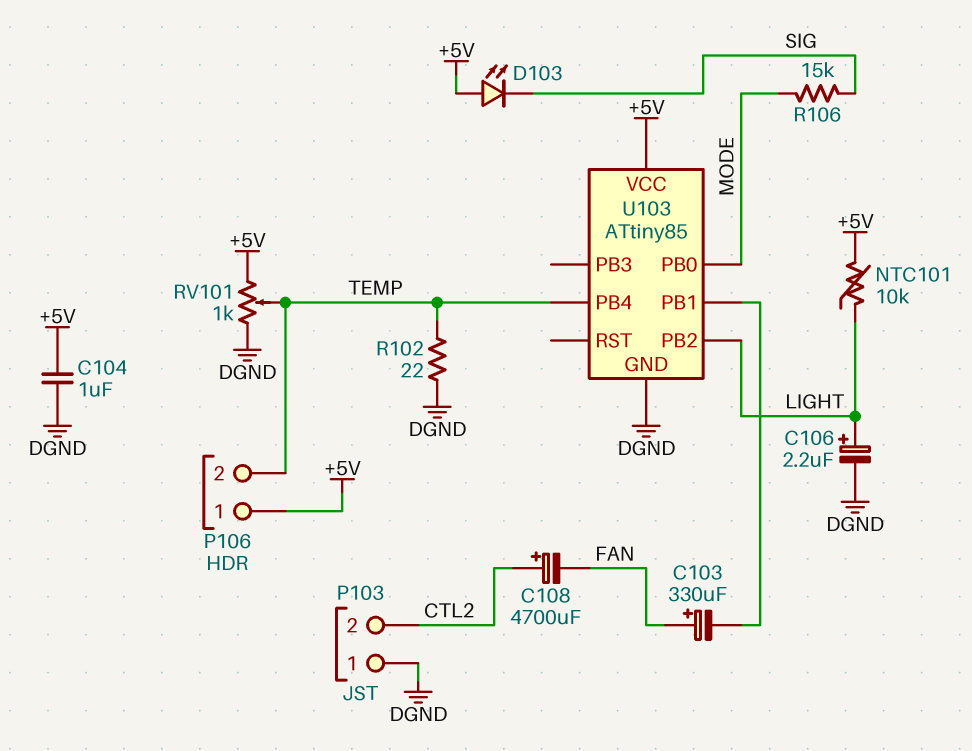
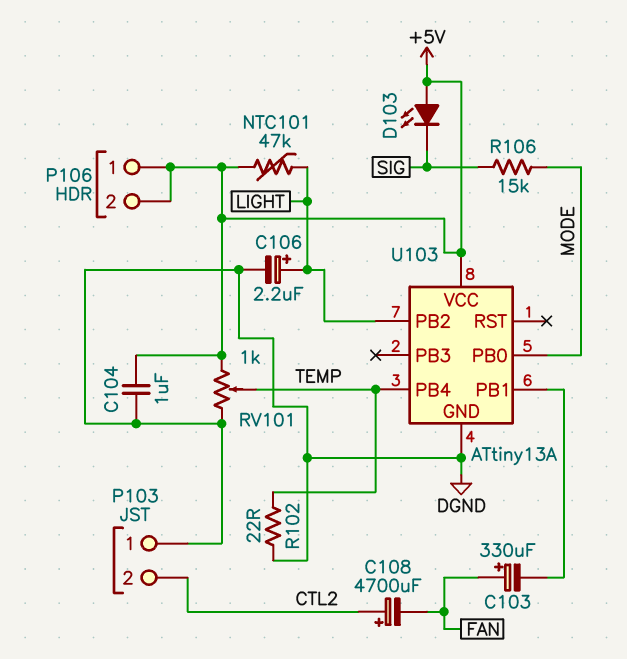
NTC101: 10k (+5V, LIGHT) -> 47k (+5V, LIGHT)
P106 pin 2: TEMP -> +5V
U103: ATtiny85 -> ATtiny13A

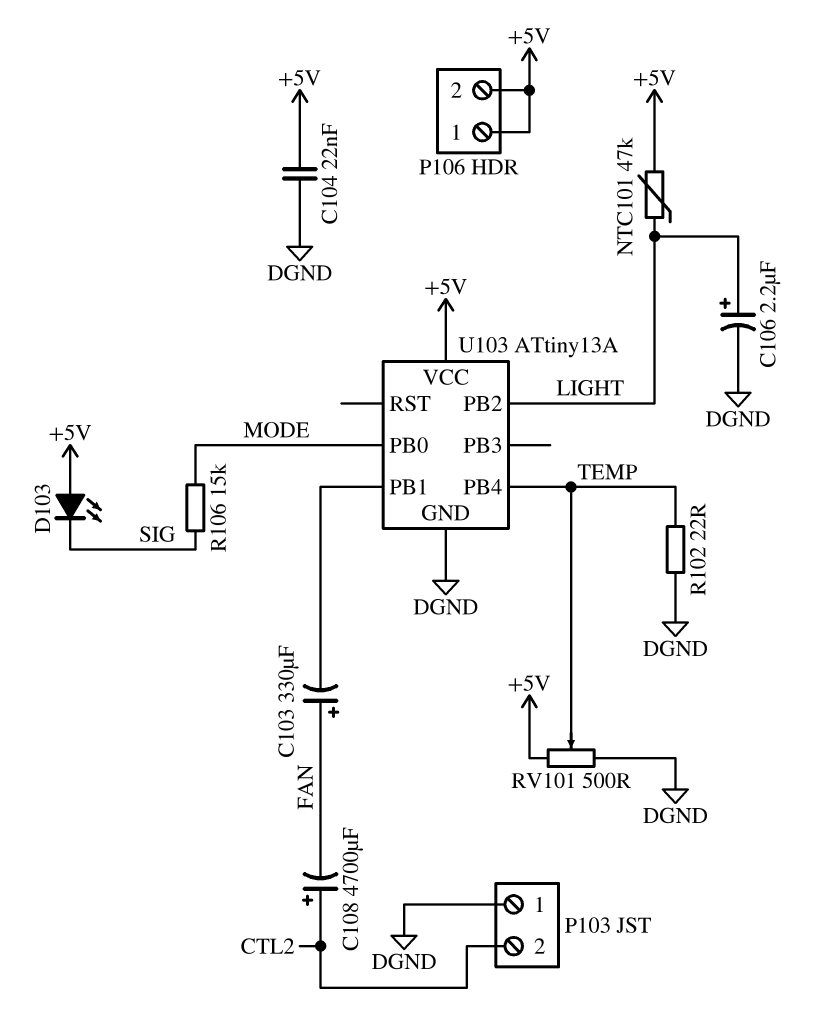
C104: 1uF (+5V, DGND) -> 22nF (+5V, DGND)
RV101: 1k (+5V, DGND, wiper TEMP) -> 500 (+5V, DGND, wiper TEMP)

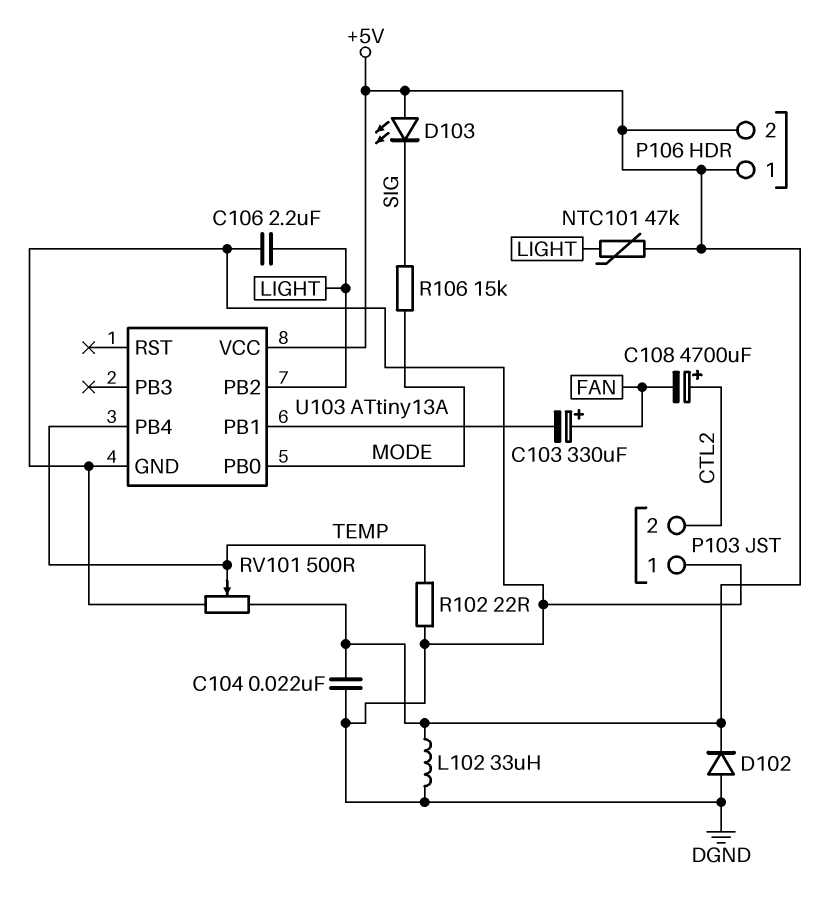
C106: 2.2uF (plus LIGHT, minus DGND) -> 2.2uF (DGND, LIGHT)
D102: none -> diode (A DGND, K +5V)
L102: none -> 33uH (+5V, DGND)

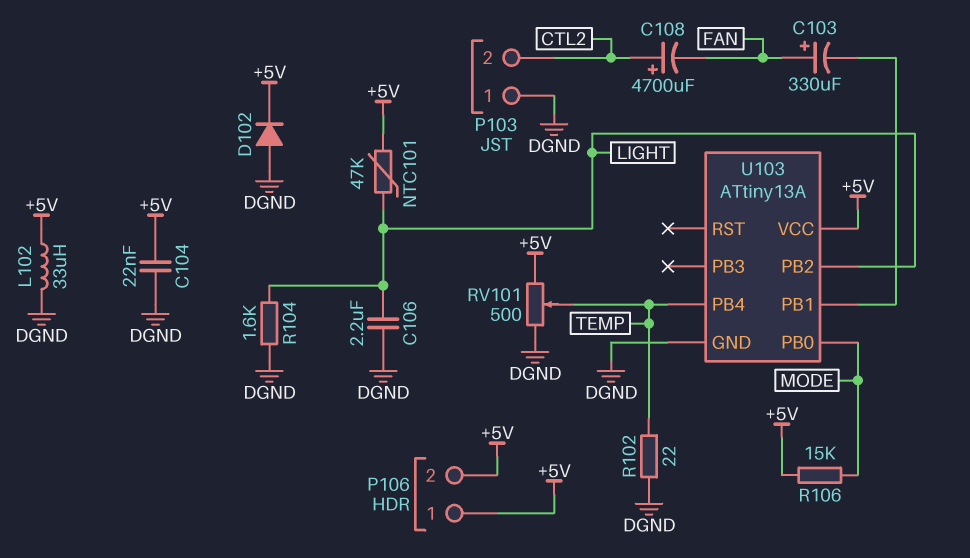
D103: LED (A +5V, K SIG) -> none
R104: none -> 1.6k (DGND, LIGHT)
R106: 15k (MODE, SIG) -> 15k (+5V, MODE)

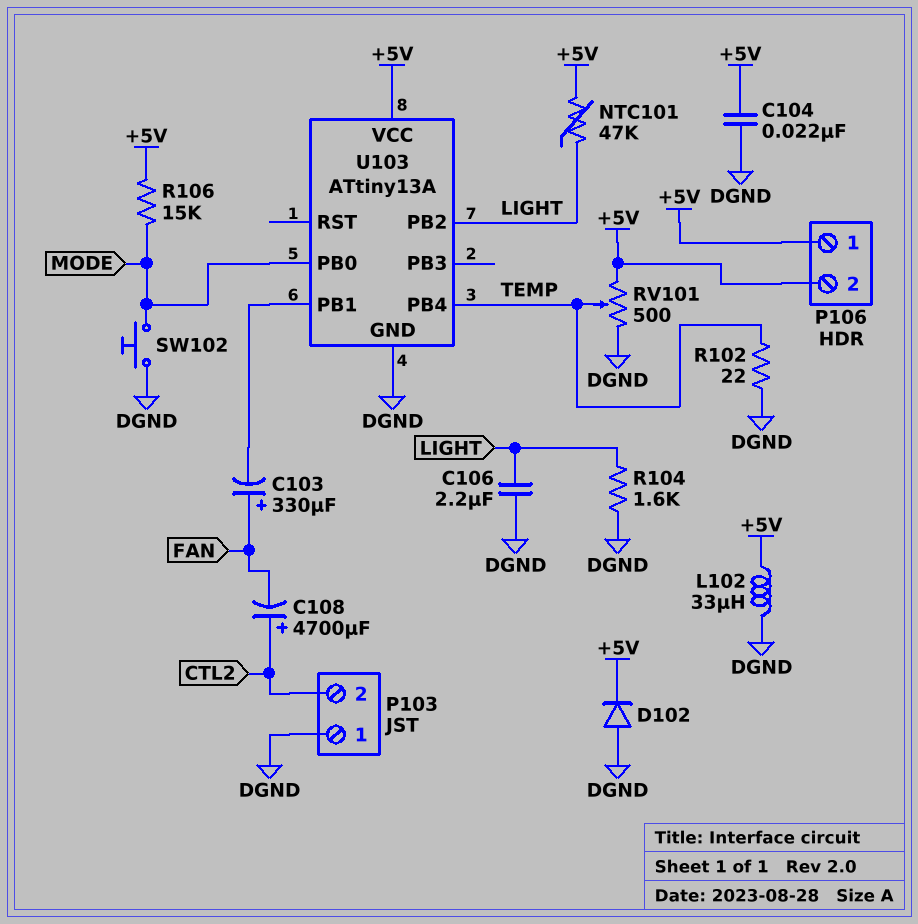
SW102: none -> button (DGND, MODE)

